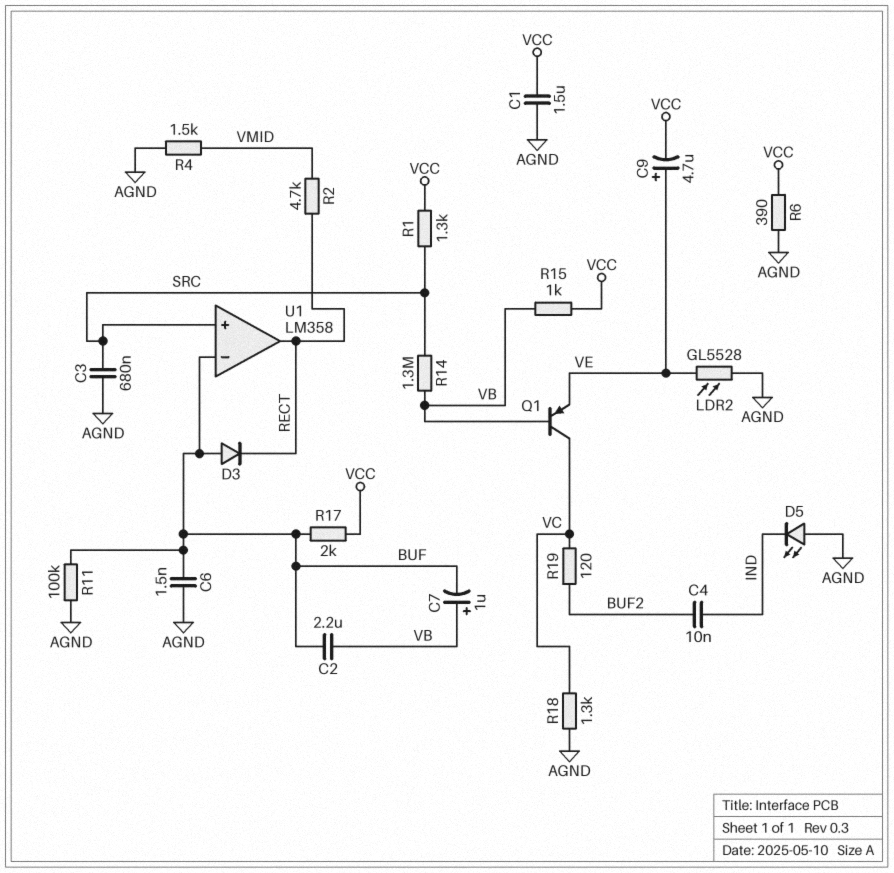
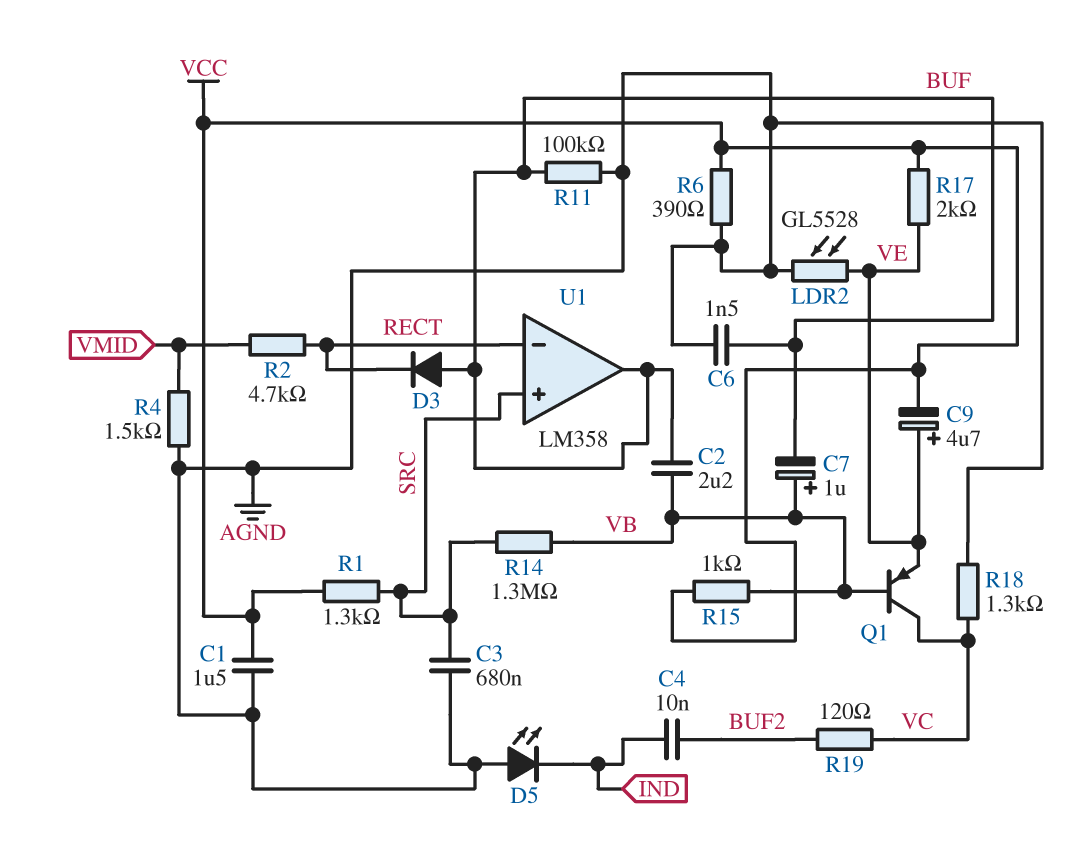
R17: 2k (BUF, VCC) -> 2k (VCC, VE)
U1 pin in-: BUF -> RECT
U1 pin out: RECT -> BUF

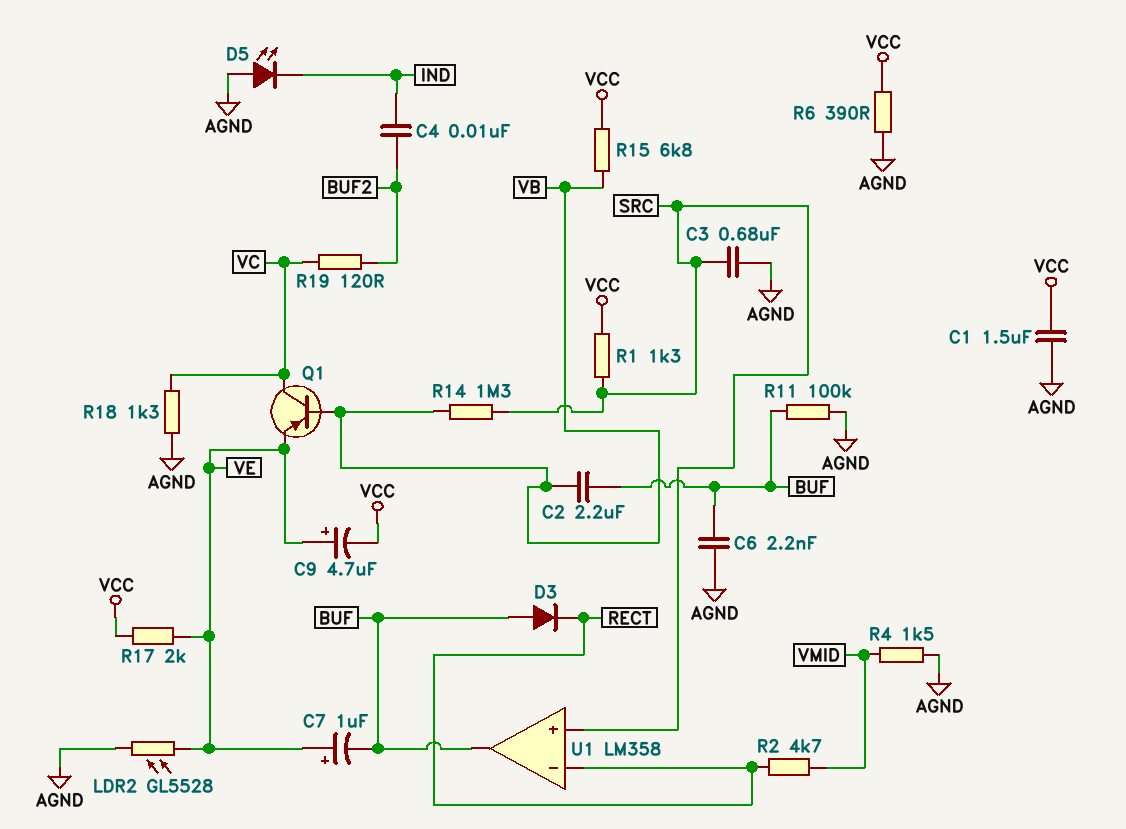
C6: 1.5nF (AGND, BUF) -> 2.2nF (AGND, BUF)
C7: 1uF (plus VB, minus BUF) -> 1uF (plus VE, minus BUF)
R15: 1k (VB, VCC) -> 6.8k (VB, VCC)

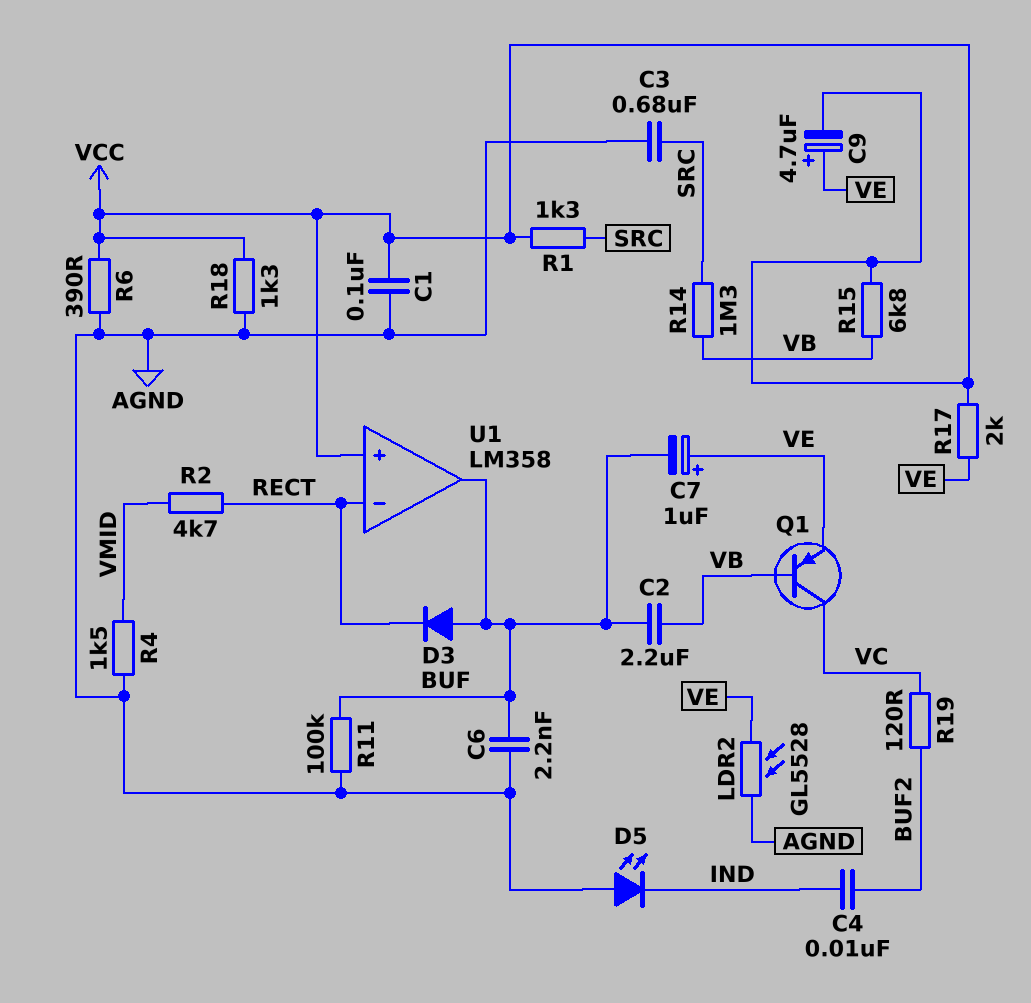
C1: 1.5uF (AGND, VCC) -> 100nF (AGND, VCC)
R18: 1.3k (AGND, VC) -> 1.3k (AGND, VCC)
U1 pin in+: SRC -> VCC

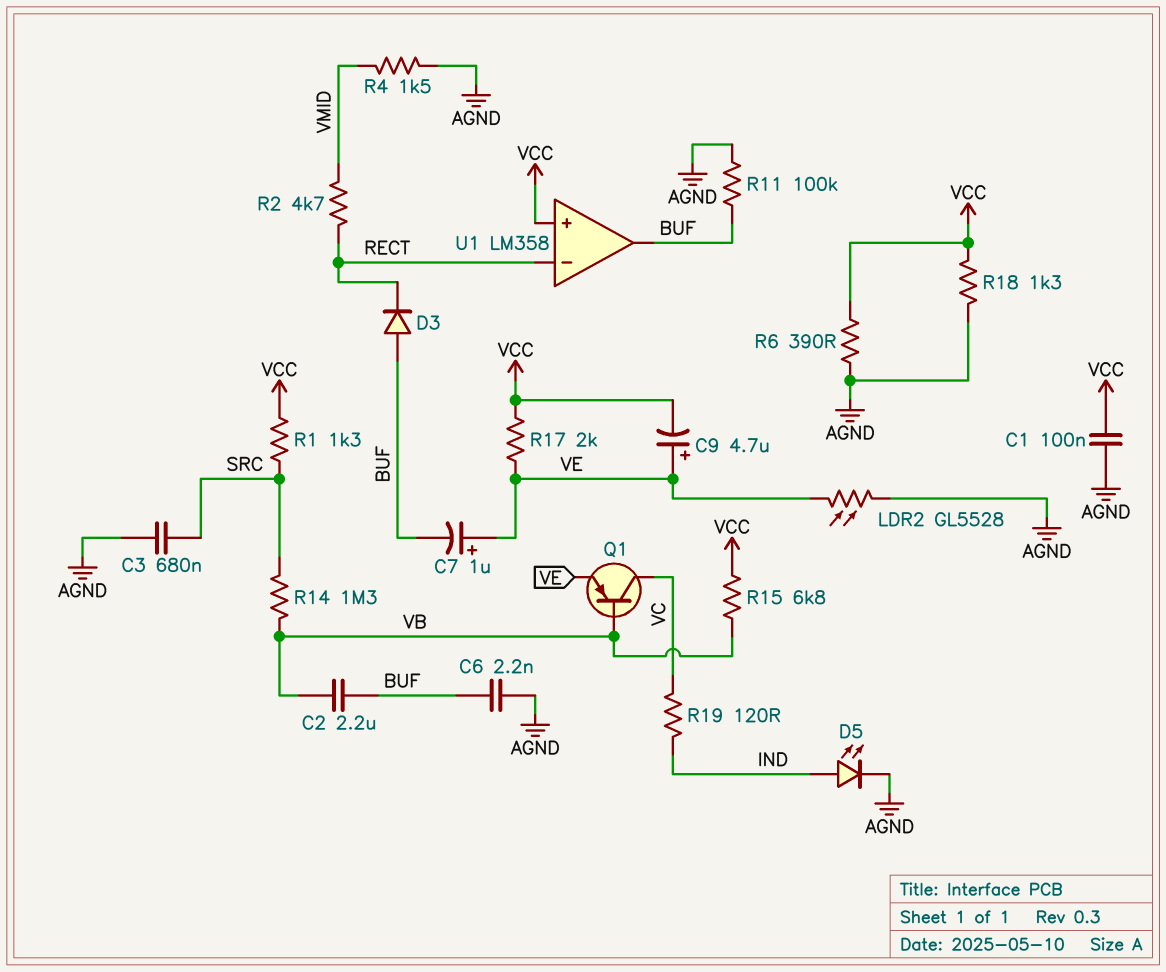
C4: 10nF (BUF2, IND) -> none
D5: LED (A AGND, K IND) -> LED (A IND, K AGND)
R19: 120 (BUF2, VC) -> 120 (IND, VC)

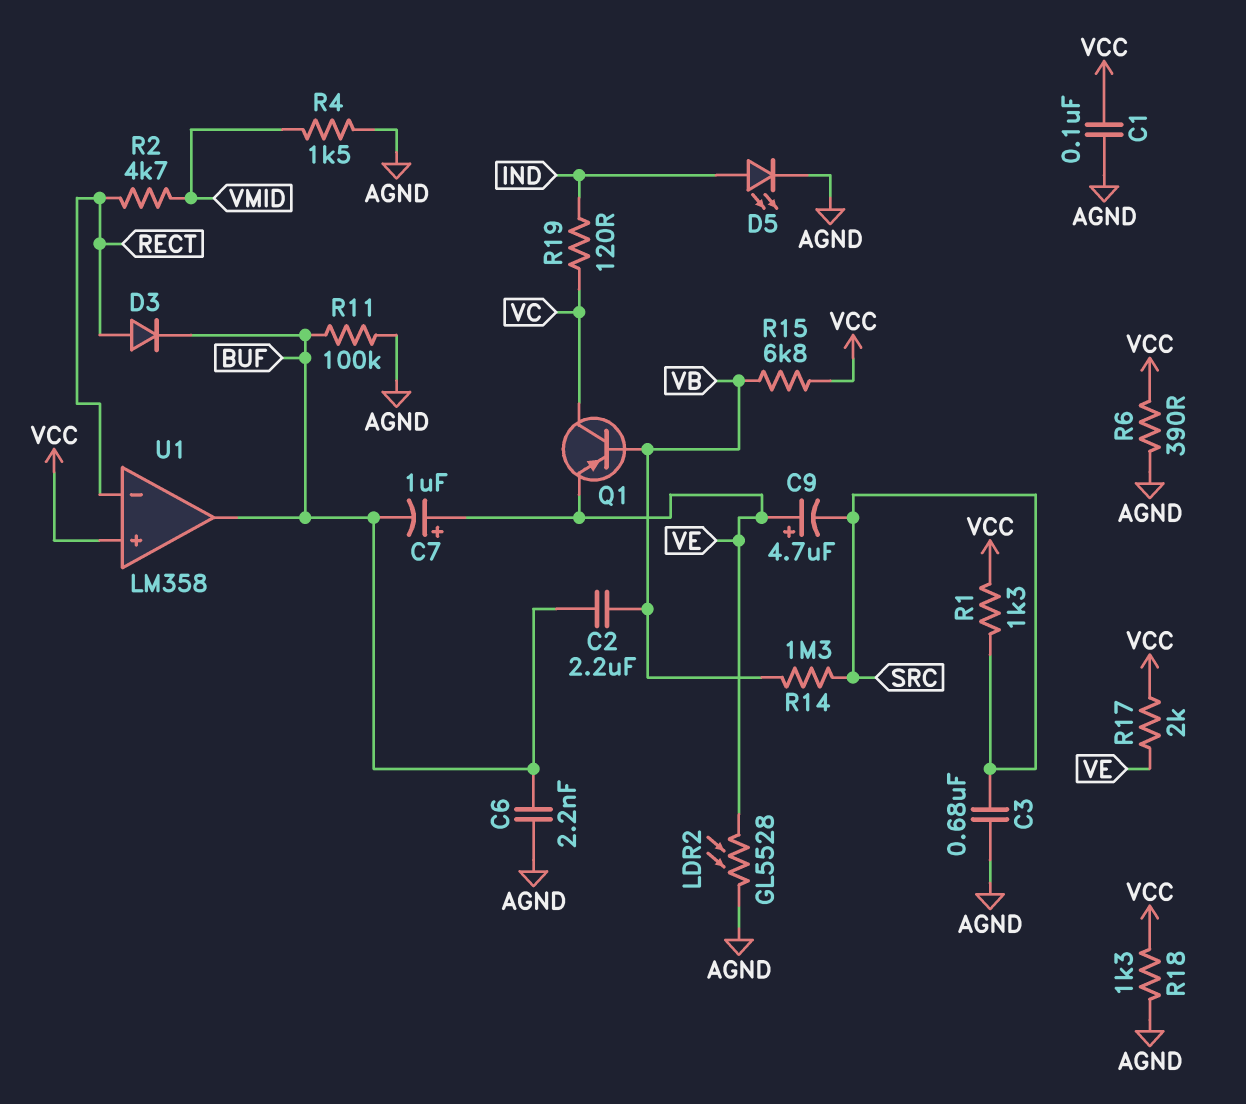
C9: 4.7uF (plus VE, minus VCC) -> 4.7uF (plus VE, minus SRC)
D3: diode (A BUF, K RECT) -> diode (A RECT, K BUF)

